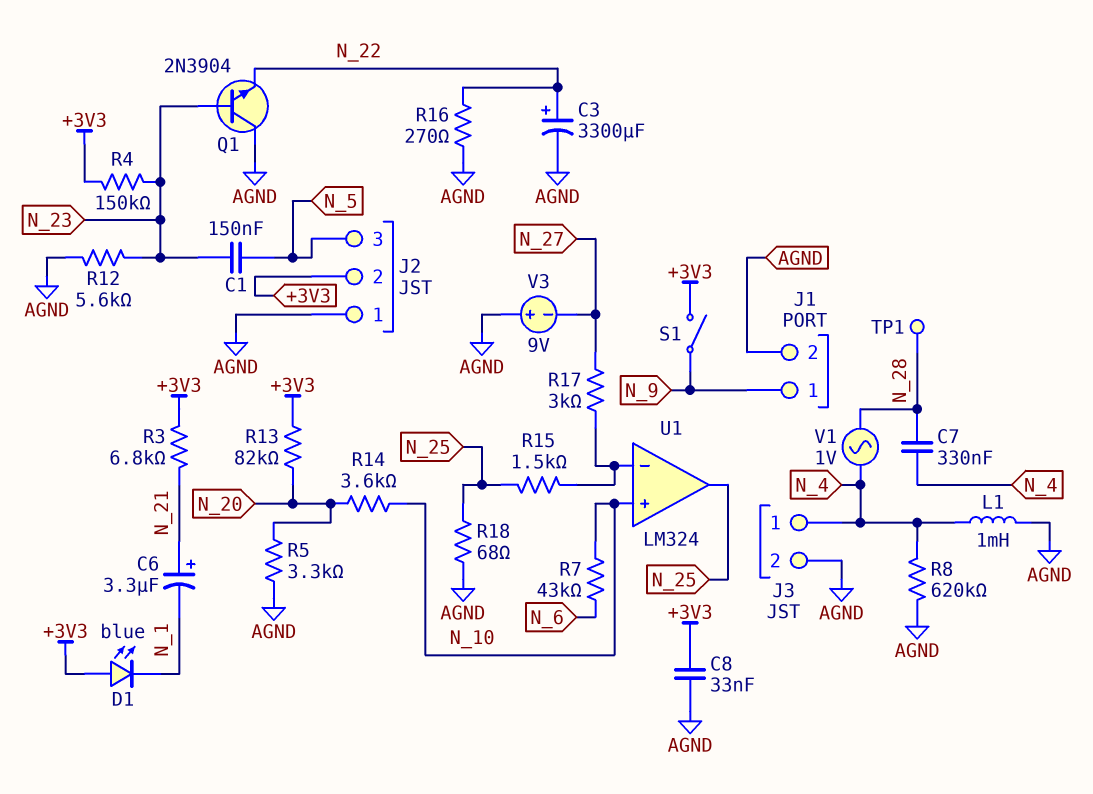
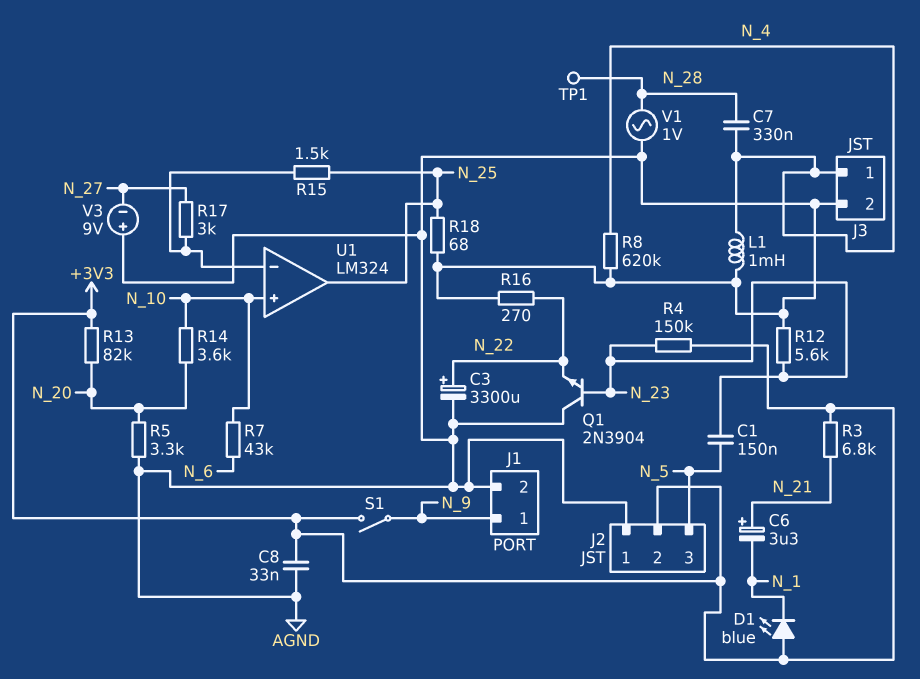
V1: AC 1V (N_4, N_28) -> AC 1V (AGND, N_28)

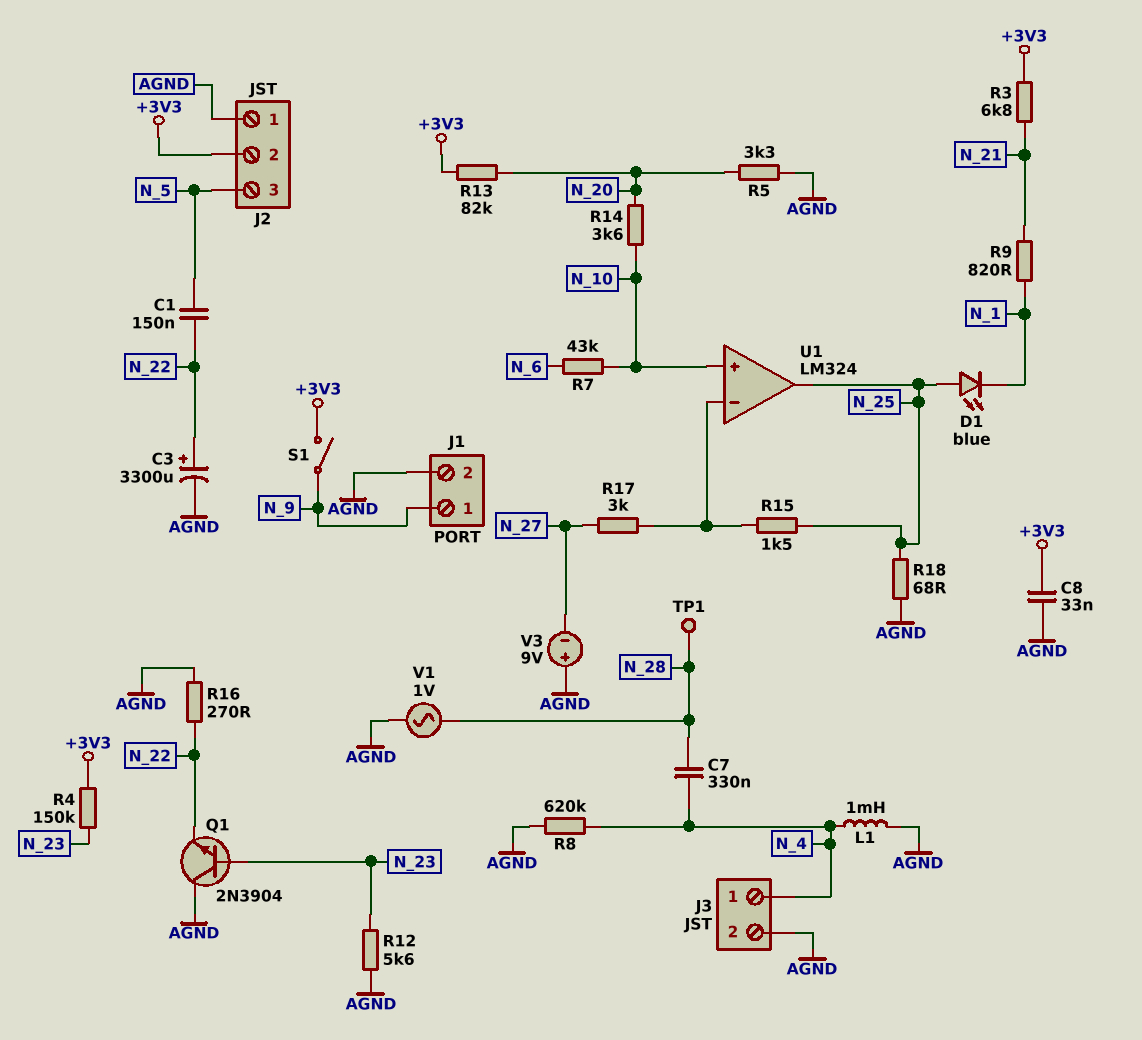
C1: 150nF (N_5, N_23) -> 150nF (N_5, N_22)
C6: 3.3uF (plus N_21, minus N_1) -> none
D1: LED blue (A +3V3, K N_1) -> LED blue (A N_25, K N_1)
R9: none -> 820 (N_1, N_21)

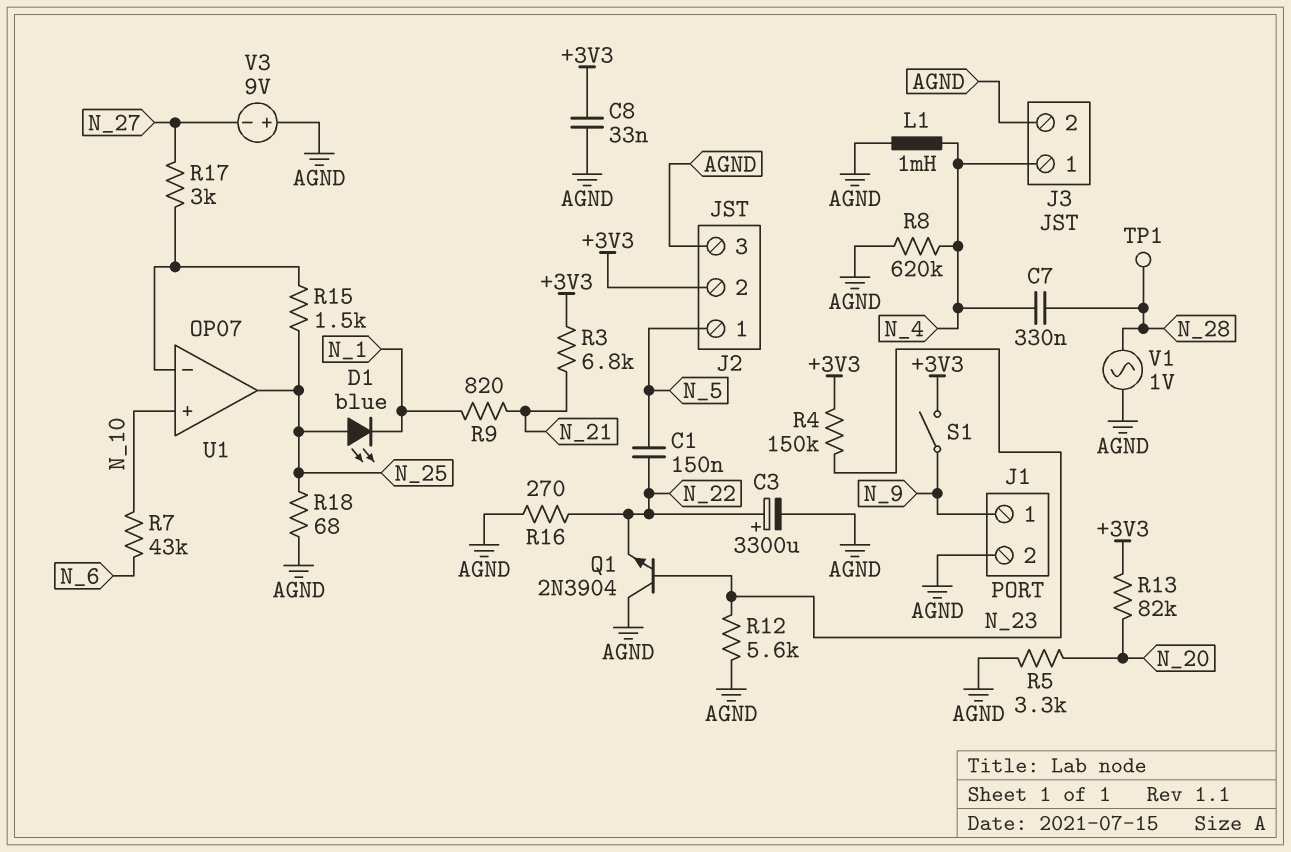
J2 pin 1: AGND -> N_5
J2 pin 3: N_5 -> AGND
R14: 3.6k (N_10, N_20) -> none
U1: LM324 -> OP07

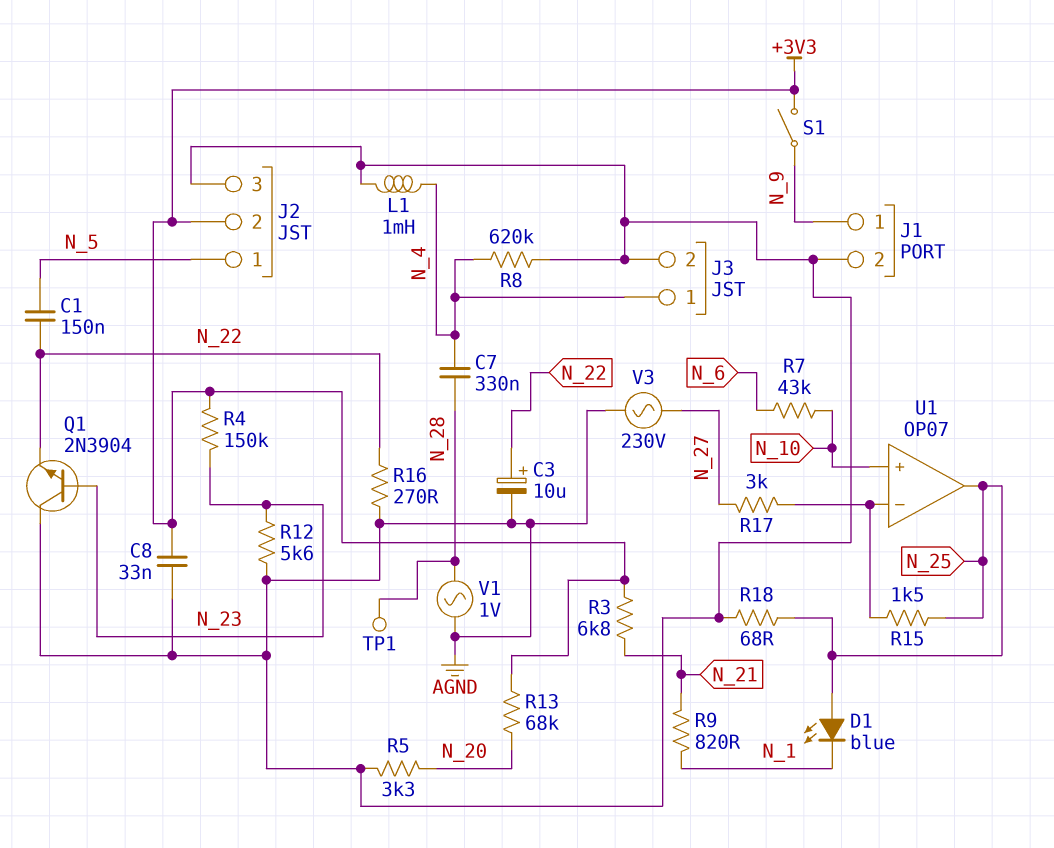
C3: 3300uF (plus N_22, minus AGND) -> 10uF (plus N_22, minus AGND)
R13: 82k (+3V3, N_20) -> 68k (+3V3, N_20)
V3: 9V (plus AGND, minus N_27) -> AC 230V (AGND, N_27)

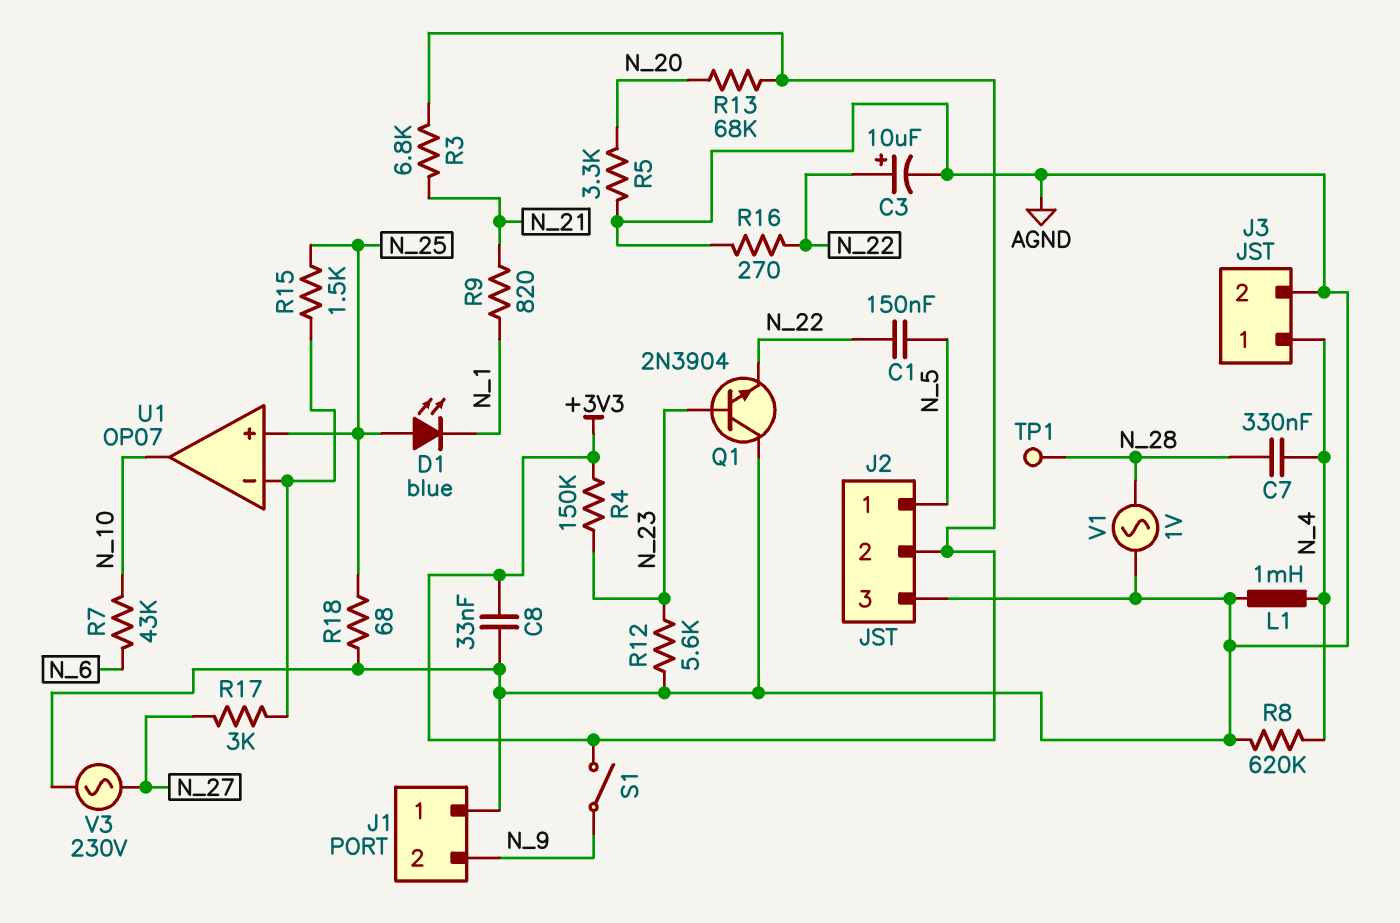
J1 pin 1: N_9 -> AGND
J1 pin 2: AGND -> N_9
U1 pin in+: N_10 -> N_25
U1 pin out: N_25 -> N_10

